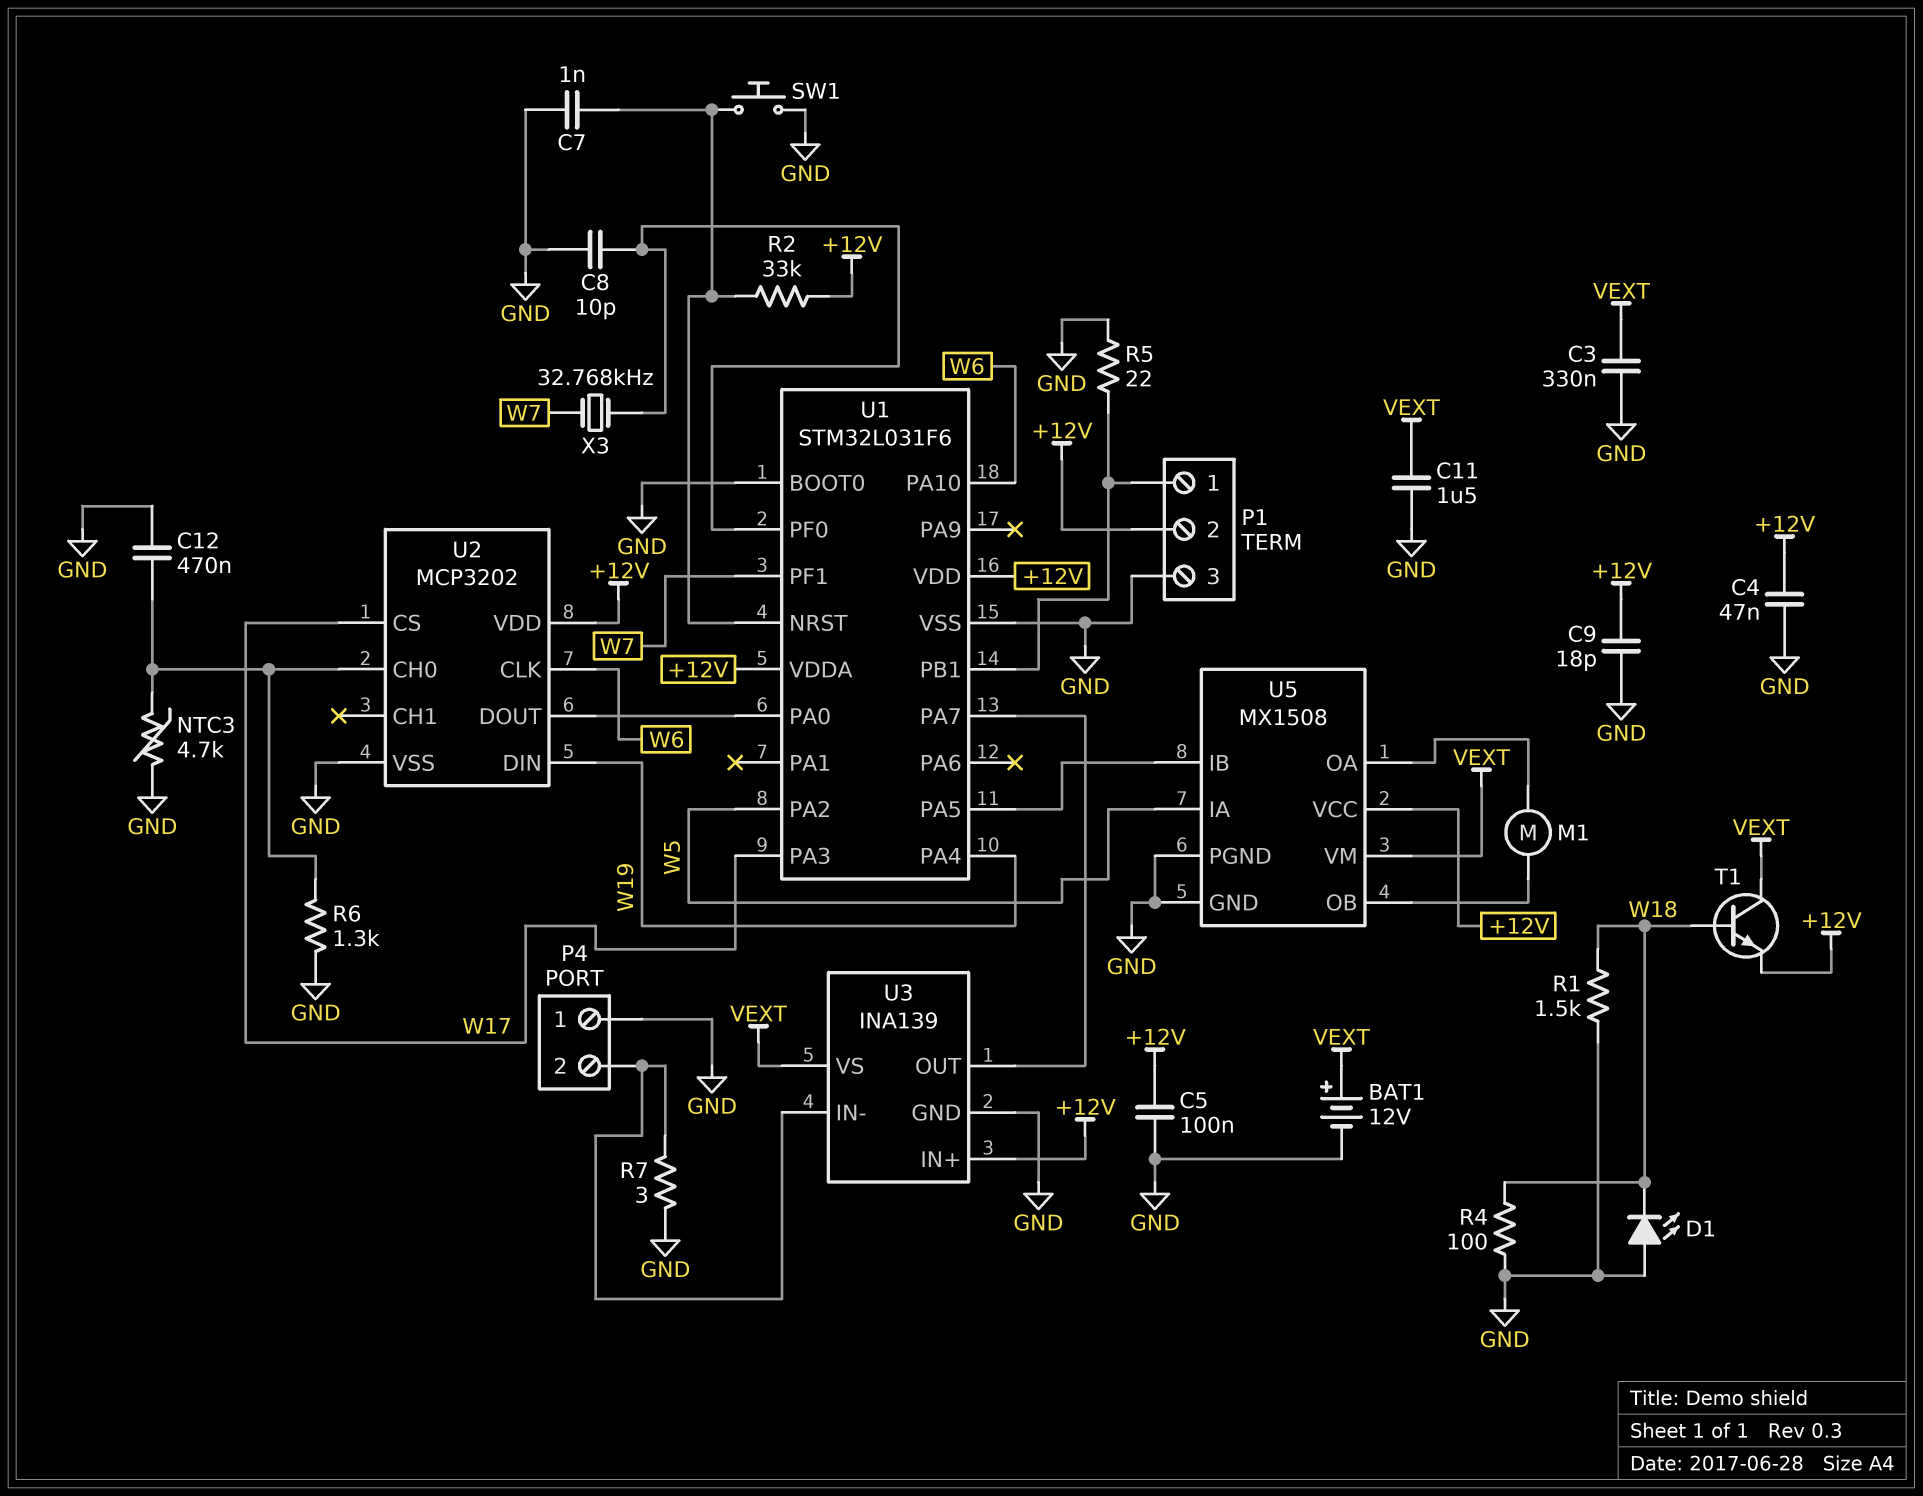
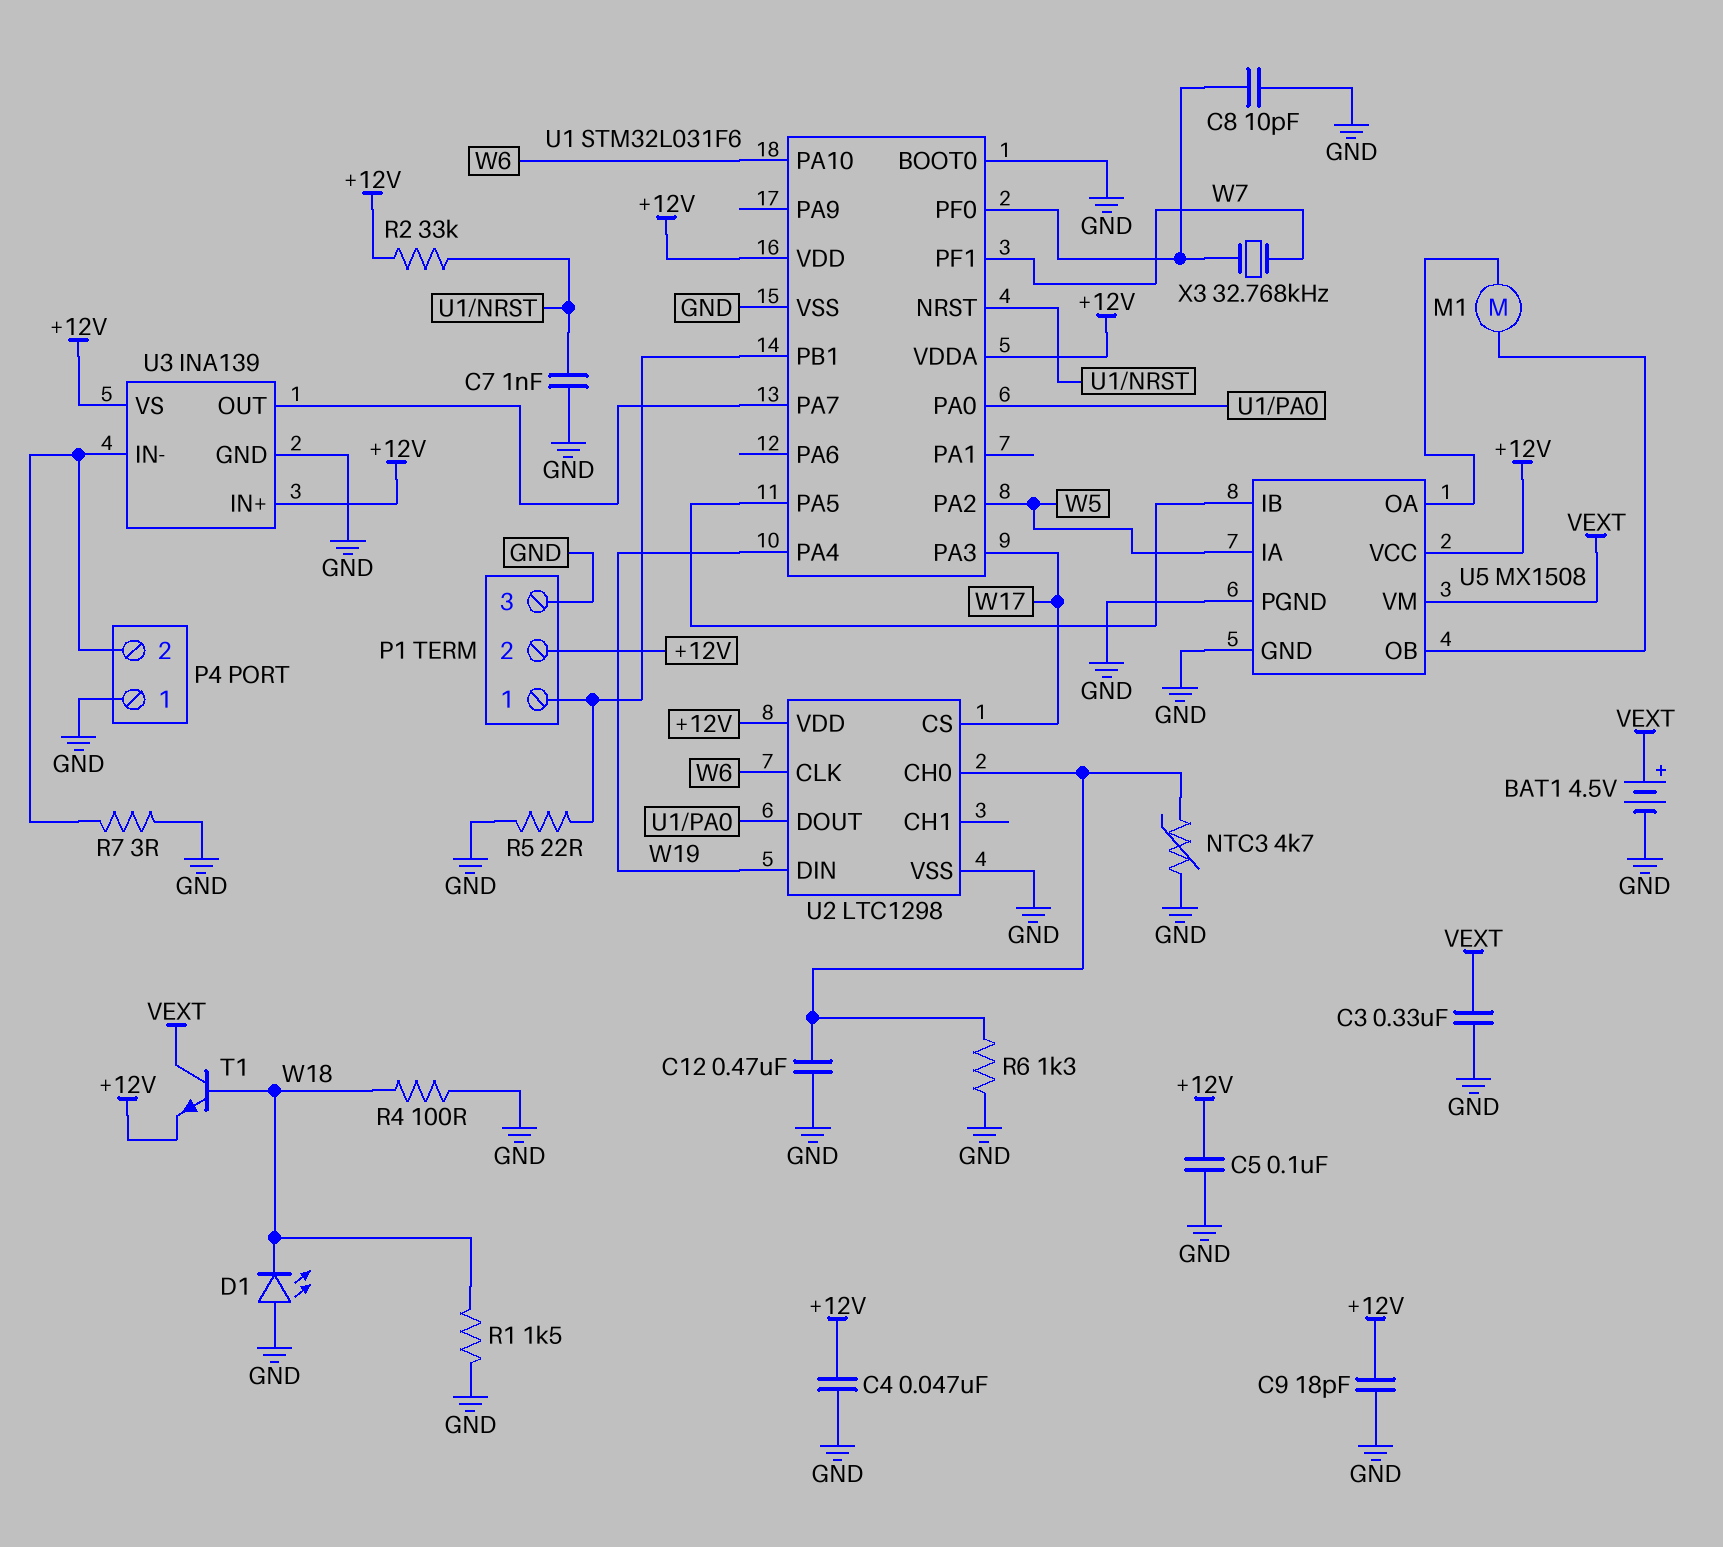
BAT1: 12V (plus VEXT, minus GND) -> 4.5V (plus VEXT, minus GND)
C11: 1.5uF (GND, VEXT) -> none
SW1: button (GND, U1/NRST) -> none
U2: MCP3202 -> LTC1298
U3 pin VS: VEXT -> +12V

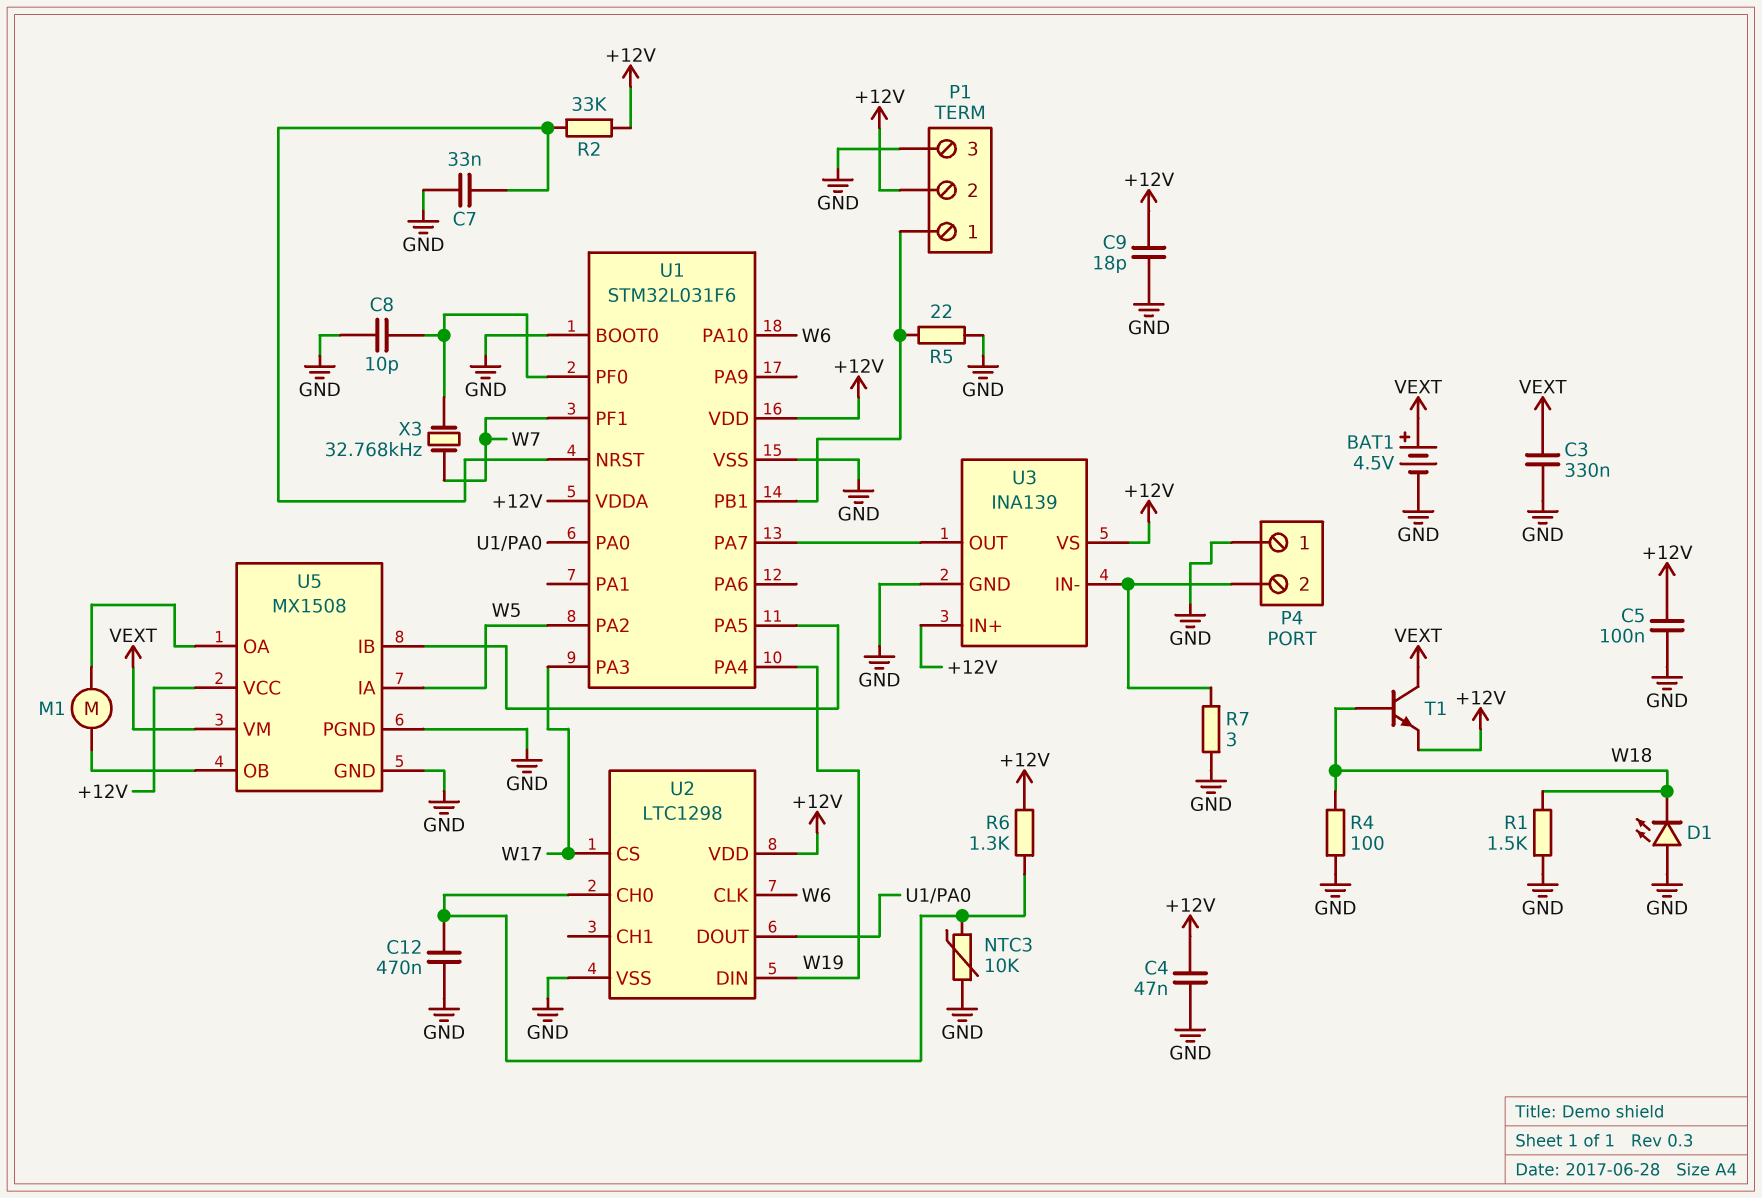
C7: 1nF (GND, U1/NRST) -> 33nF (GND, U1/NRST)
NTC3: 4.7k (GND, U2/CH0) -> 10k (GND, U2/CH0)
R6: 1.3k (GND, U2/CH0) -> 1.3k (+12V, U2/CH0)

